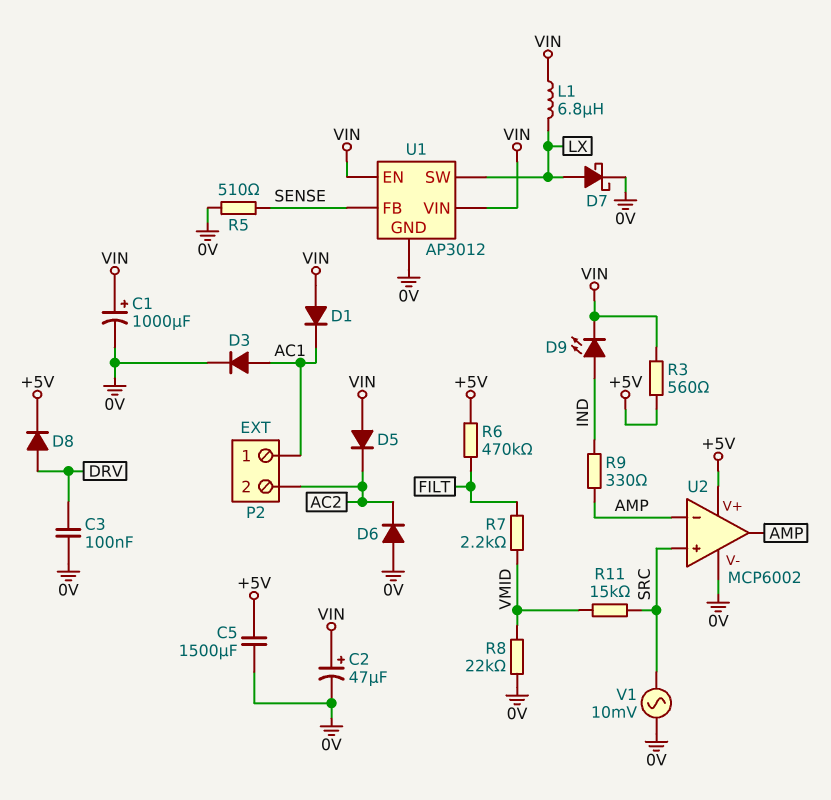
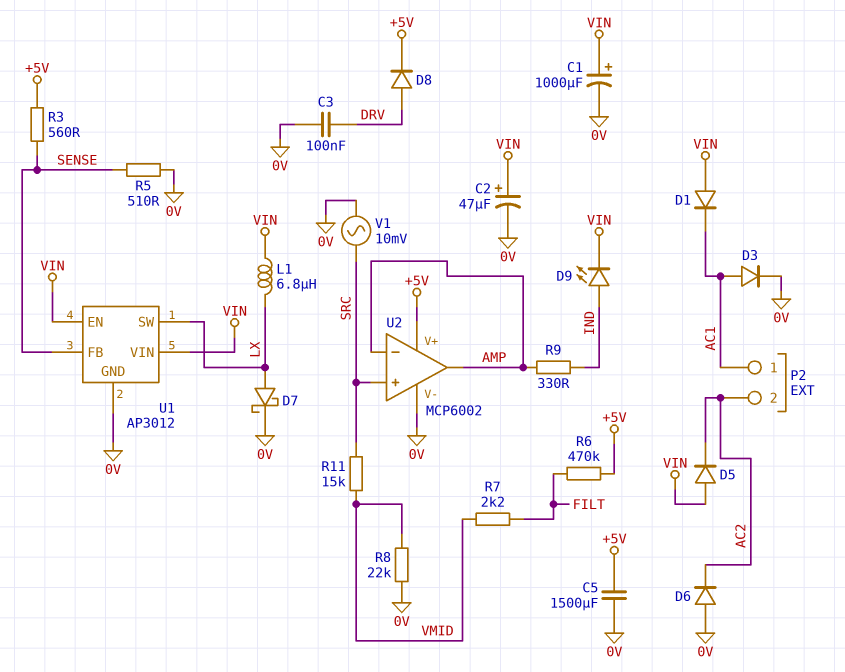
R3: 560 (+5V, VIN) -> 560 (+5V, SENSE)

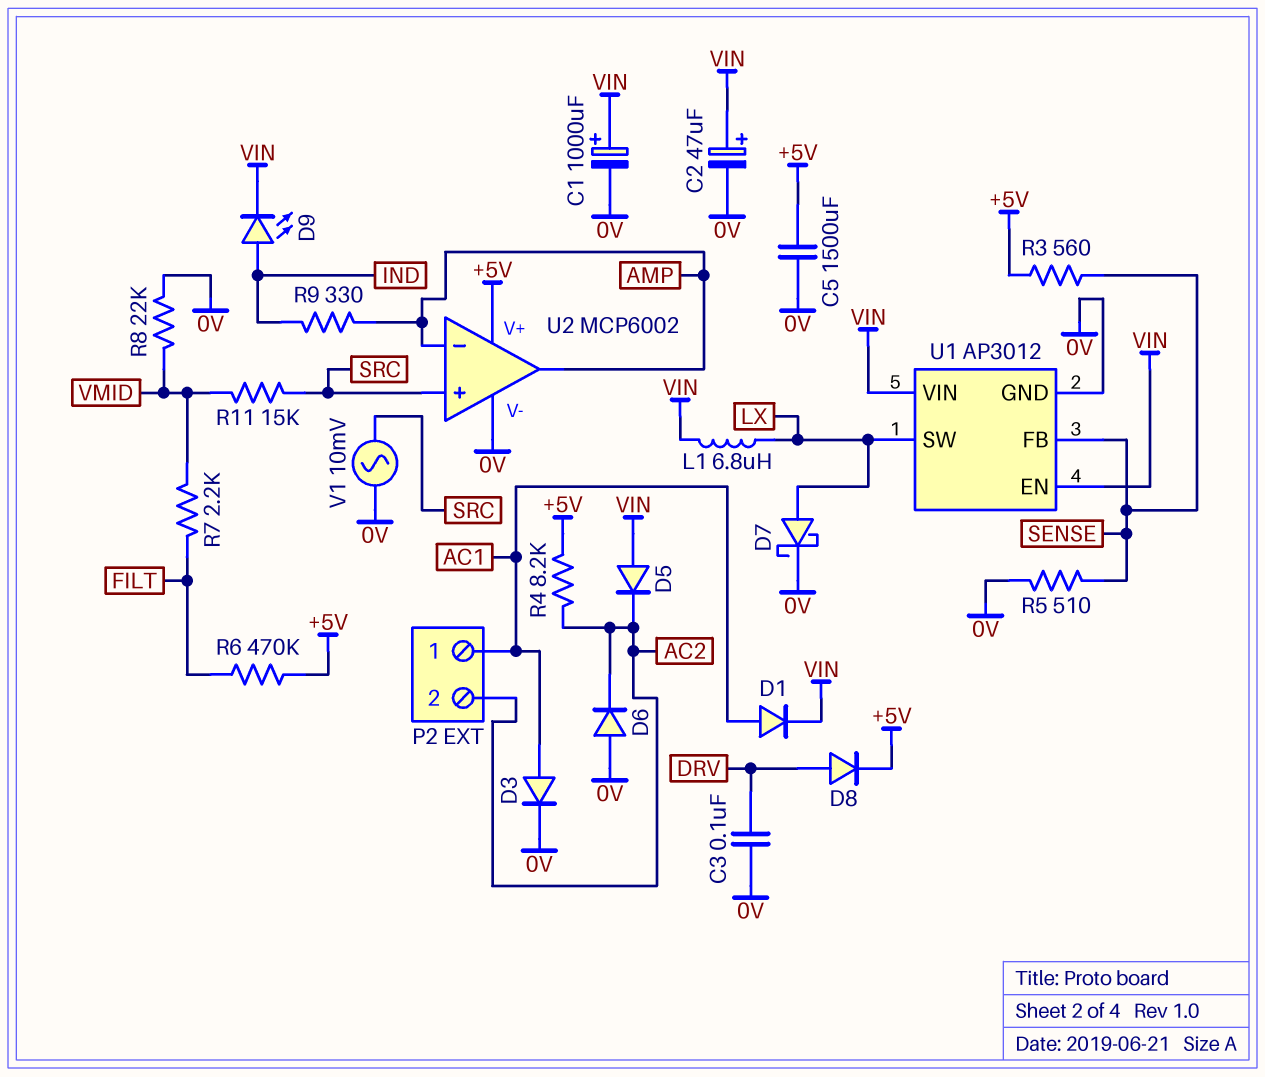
D1: diode (A VIN, K AC1) -> diode (A AC1, K VIN)
R4: none -> 8.2k (+5V, AC2)

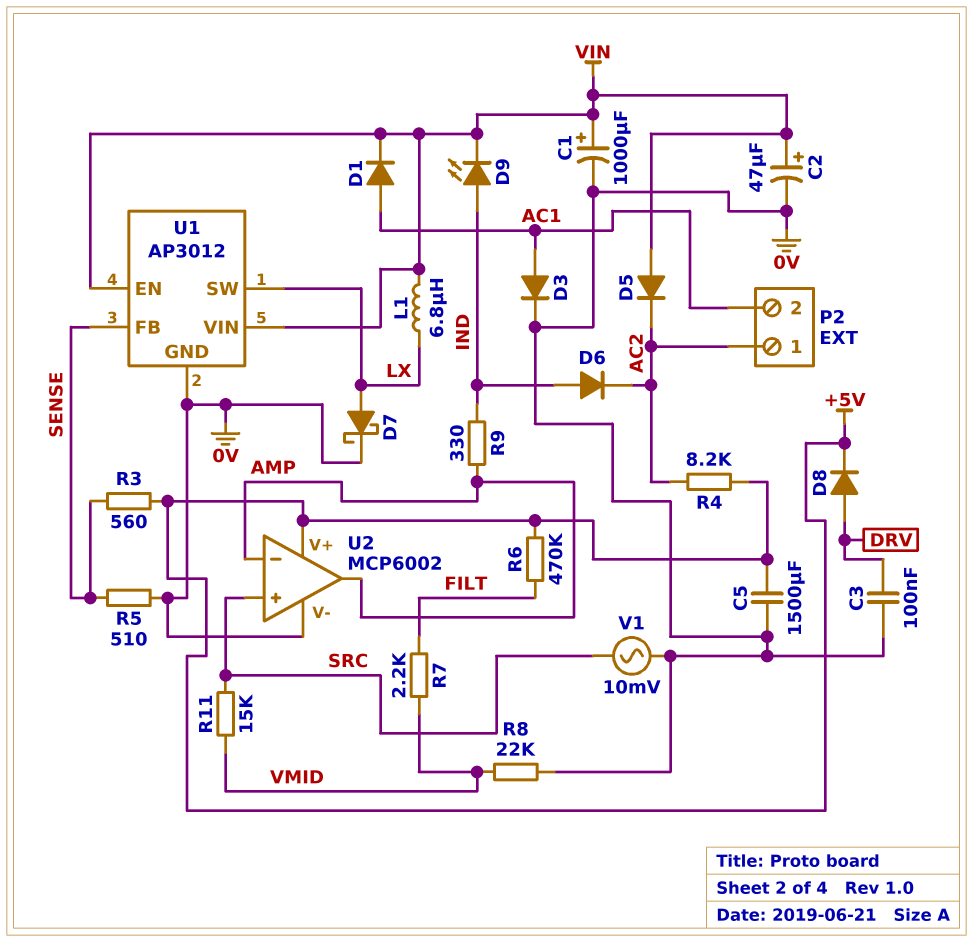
D6: diode (A 0V, K AC2) -> diode (A IND, K AC2)
P2 pin 1: AC1 -> AC2
P2 pin 2: AC2 -> AC1

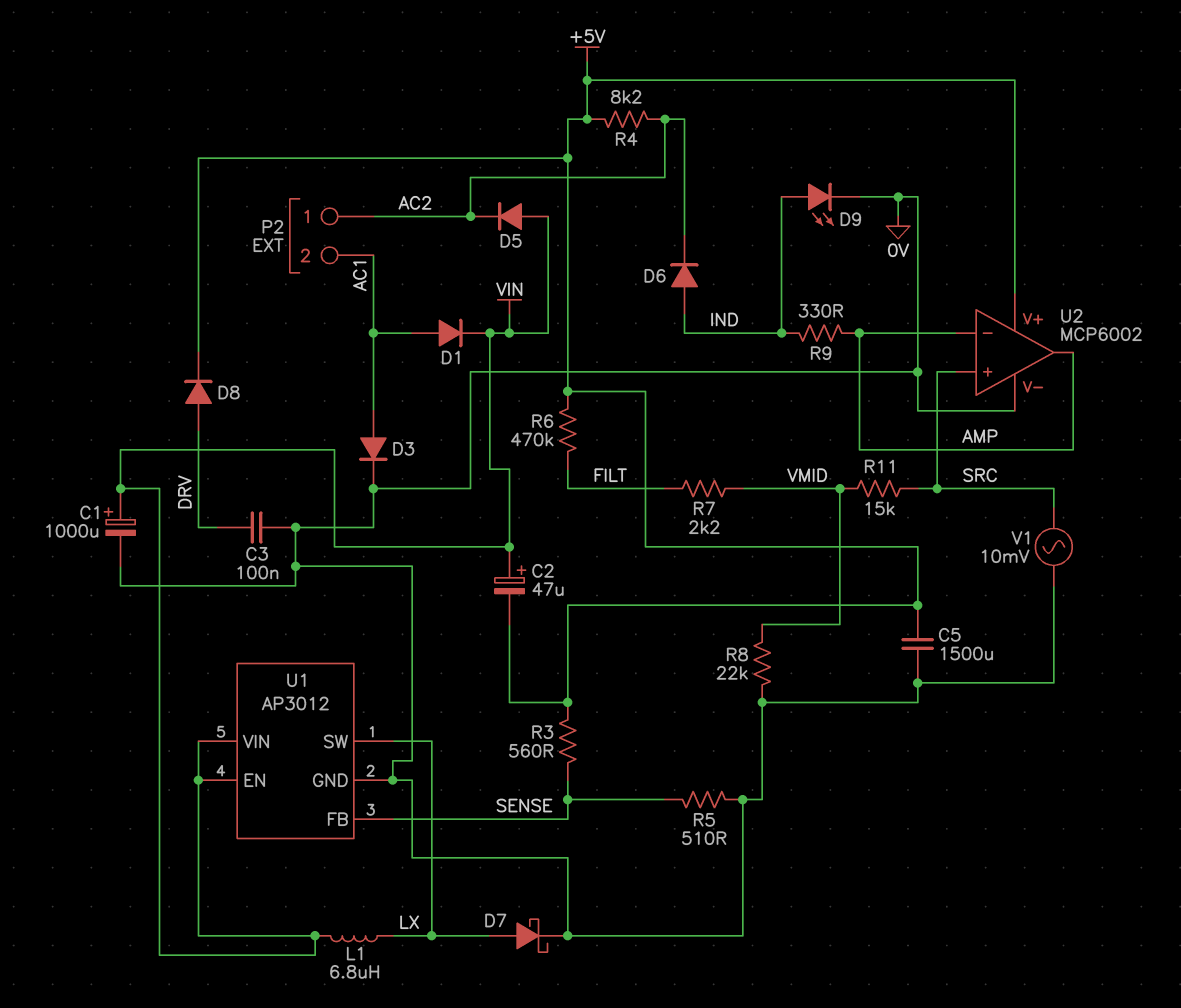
C2: 47uF (plus VIN, minus 0V) -> 47uF (plus VIN, minus +5V)
D9: LED (A IND, K VIN) -> LED (A IND, K 0V)

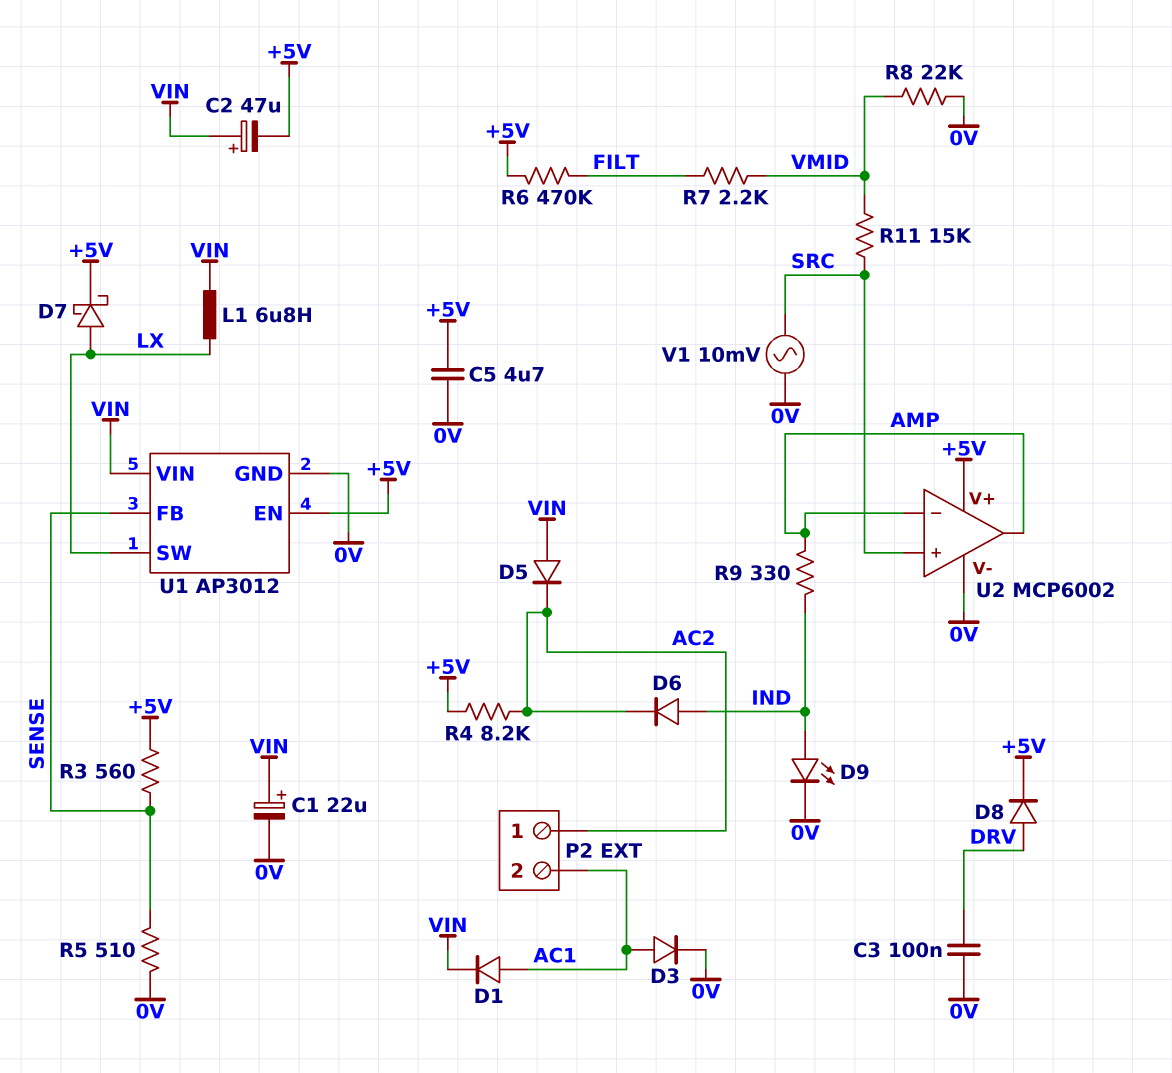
C1: 1000uF (plus VIN, minus 0V) -> 22uF (plus VIN, minus 0V)
C5: 1500uF (+5V, 0V) -> 4.7uF (+5V, 0V)
D7: schottky (A LX, K 0V) -> schottky (A LX, K +5V)
U1 pin EN: VIN -> +5V

